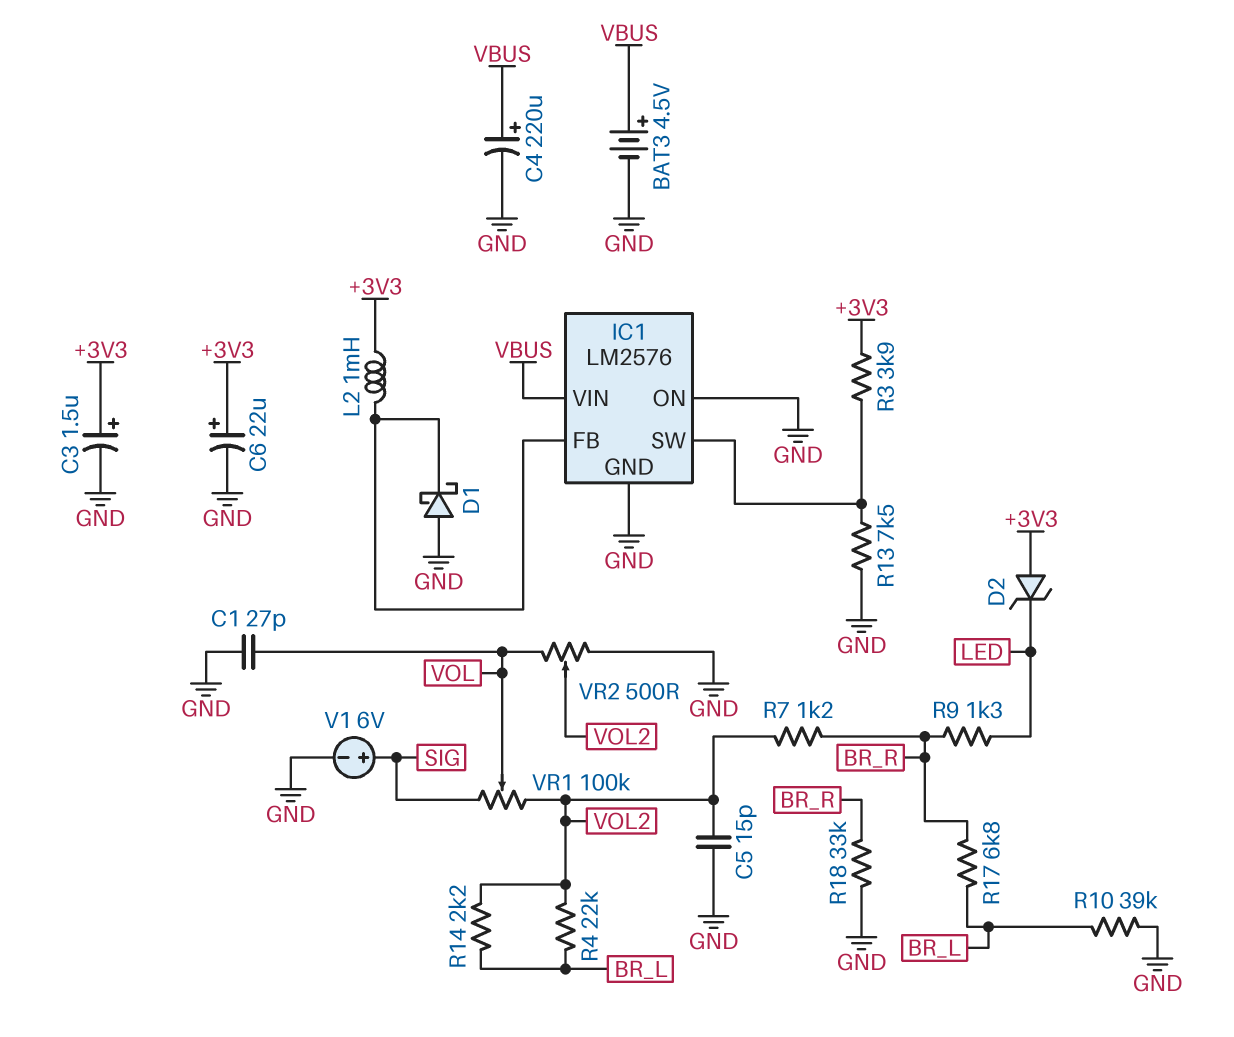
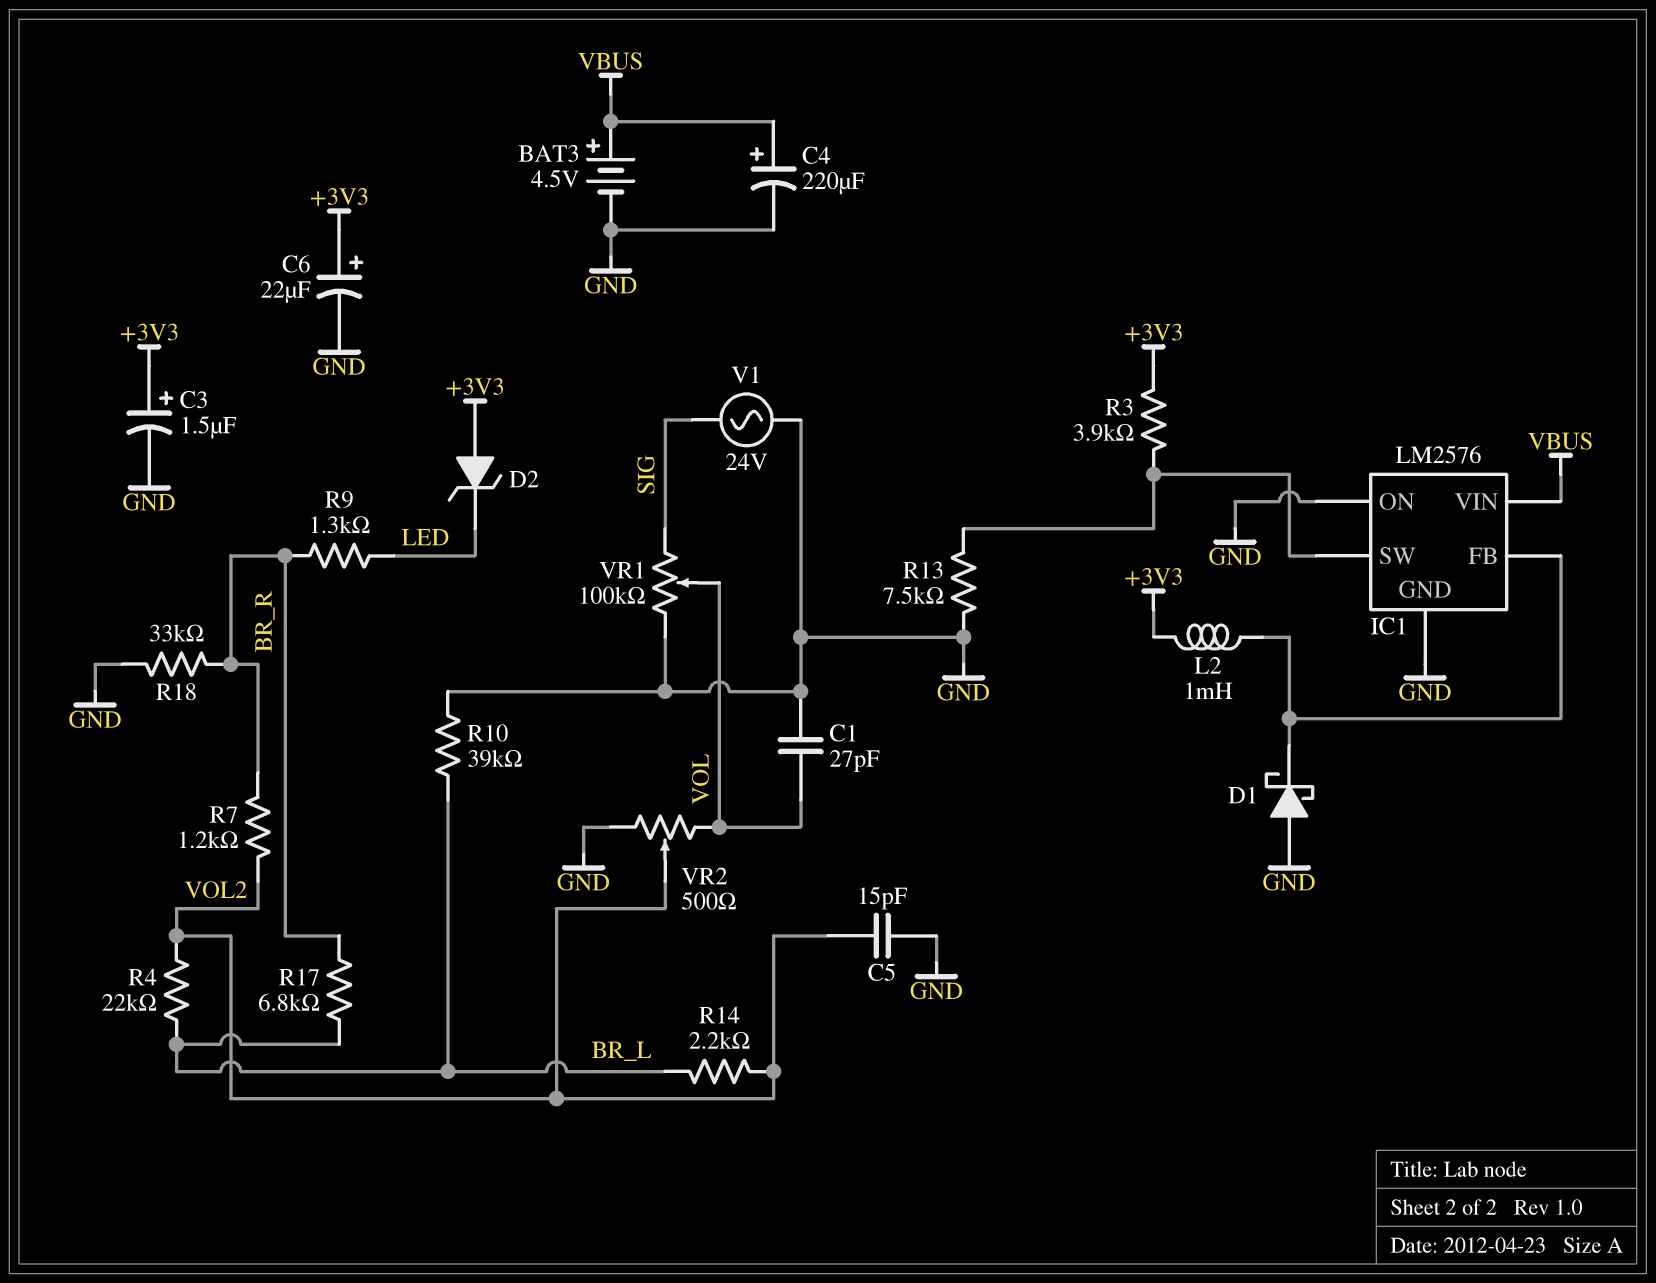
V1: 6V (plus SIG, minus GND) -> AC 24V (GND, SIG)
VR1: 100k (SIG, VOL2, wiper VOL) -> 100k (GND, SIG, wiper VOL)

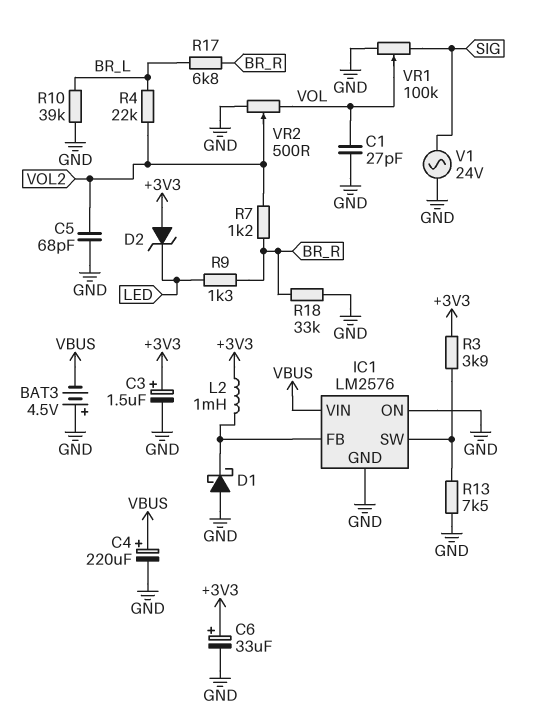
BAT3: 4.5V (plus VBUS, minus GND) -> 4.5V (plus GND, minus VBUS)
C5: 15pF (GND, VOL2) -> 68pF (GND, VOL2)
C6: 22uF (plus +3V3, minus GND) -> 33uF (plus +3V3, minus GND)
R14: 2.2k (BR_L, VOL2) -> none

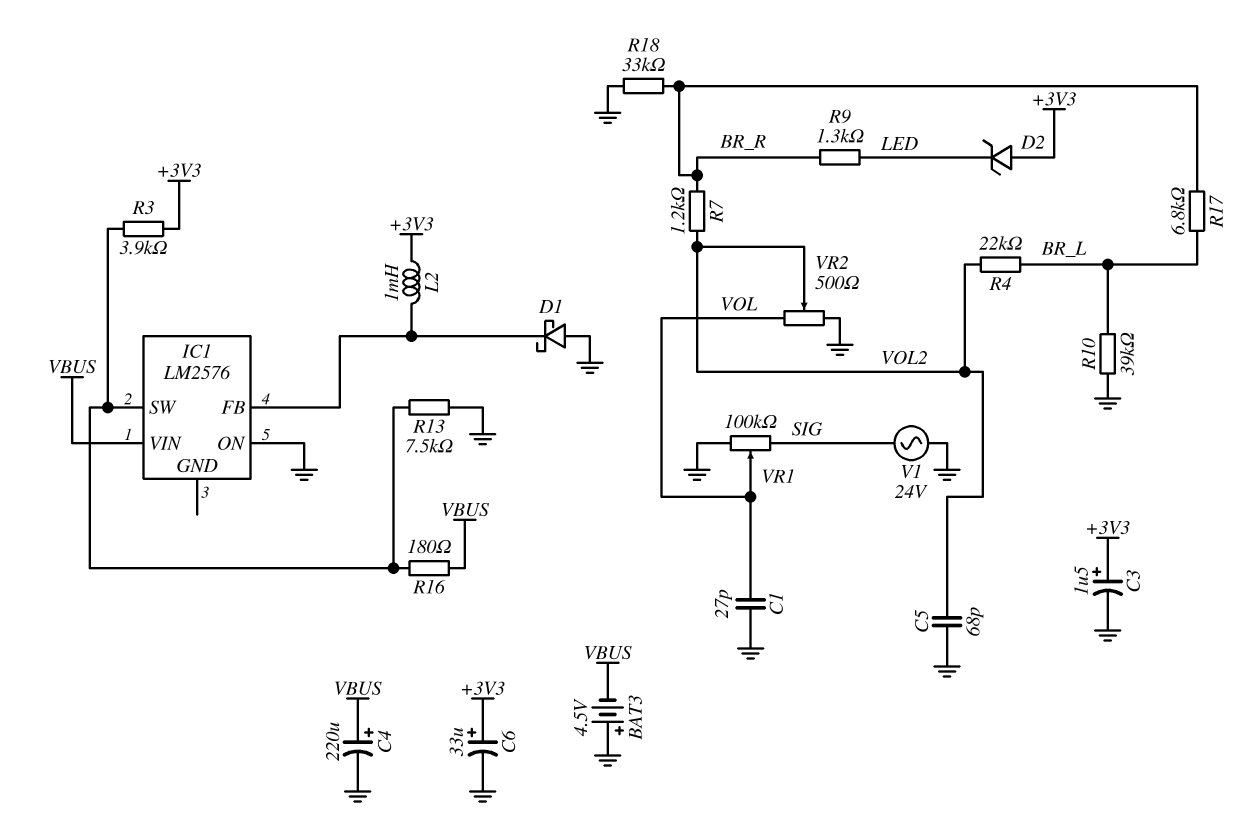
IC1 pin GND: GND -> none
R16: none -> 180 (IC1/SW, VBUS)

